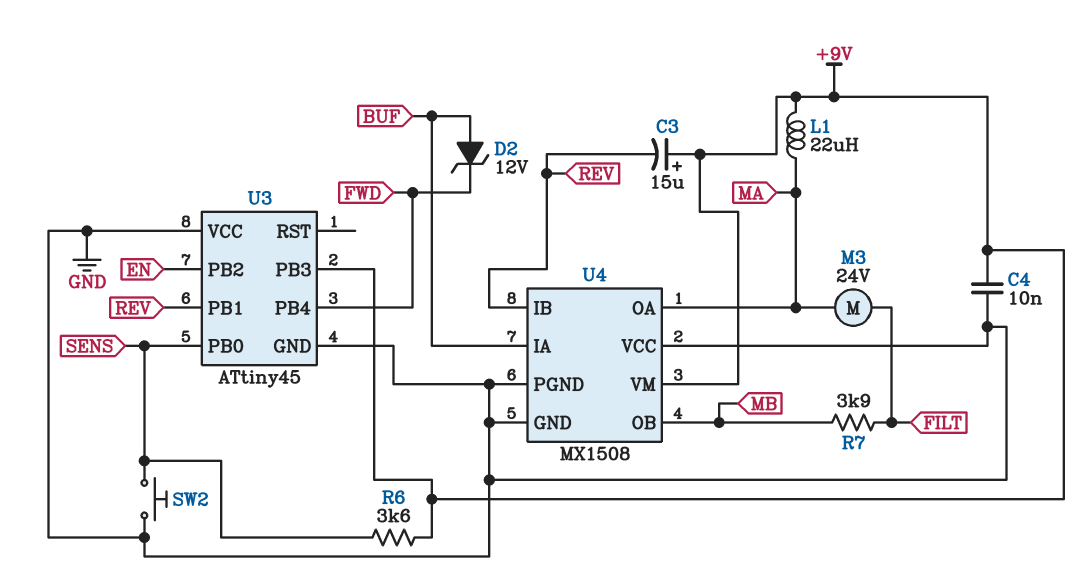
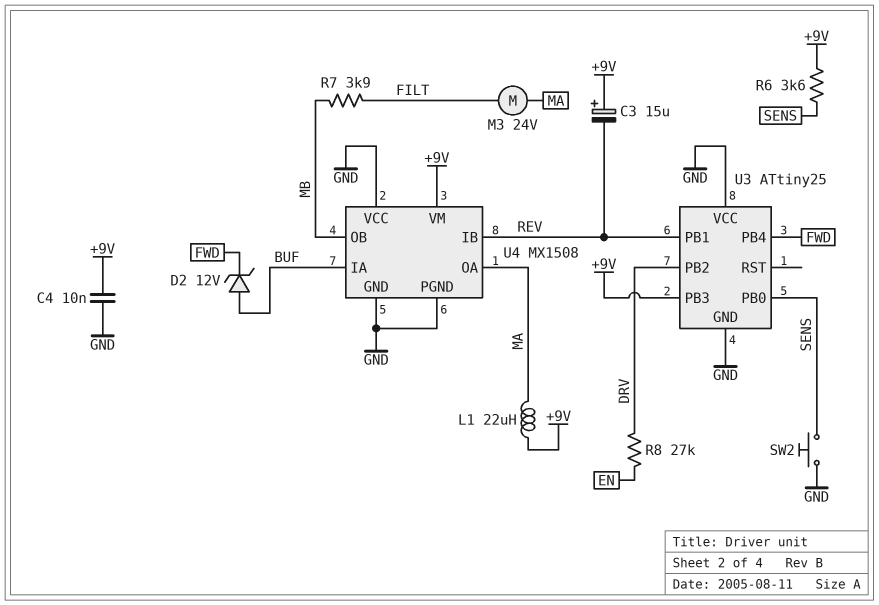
R8: none -> 27k (DRV, EN)
U3: ATtiny45 -> ATtiny25
U3 pin PB2: EN -> DRV

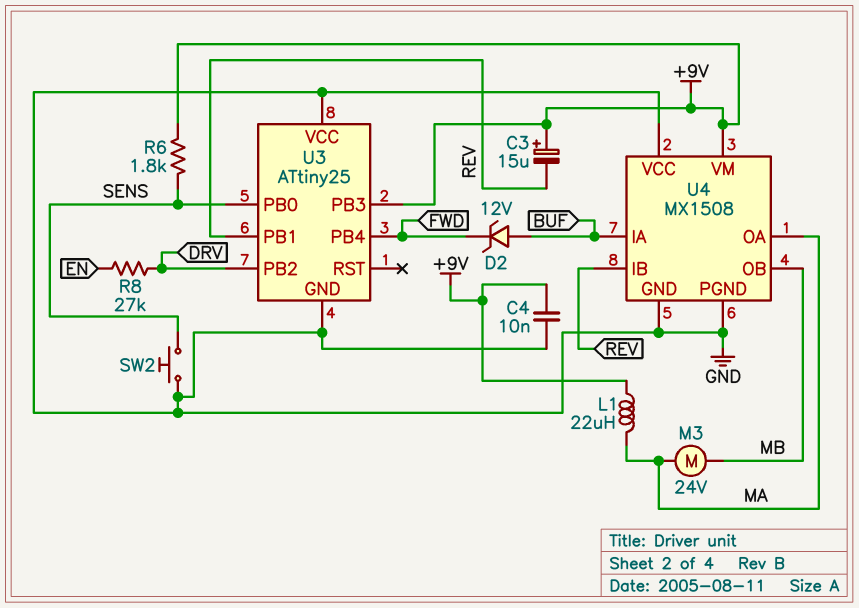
M3: motor 24V (FILT, MA) -> motor 24V (MA, MB)
R6: 3.6k (+9V, SENS) -> 1.8k (+9V, SENS)
R7: 3.9k (FILT, MB) -> none

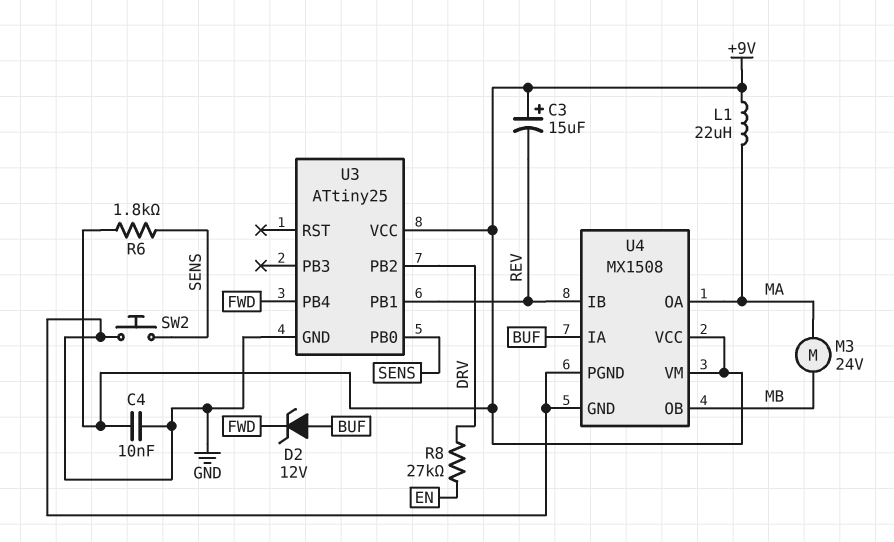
U3 pin PB3: +9V -> none
U3 pin VCC: GND -> +9V
U4 pin VCC: GND -> +9V

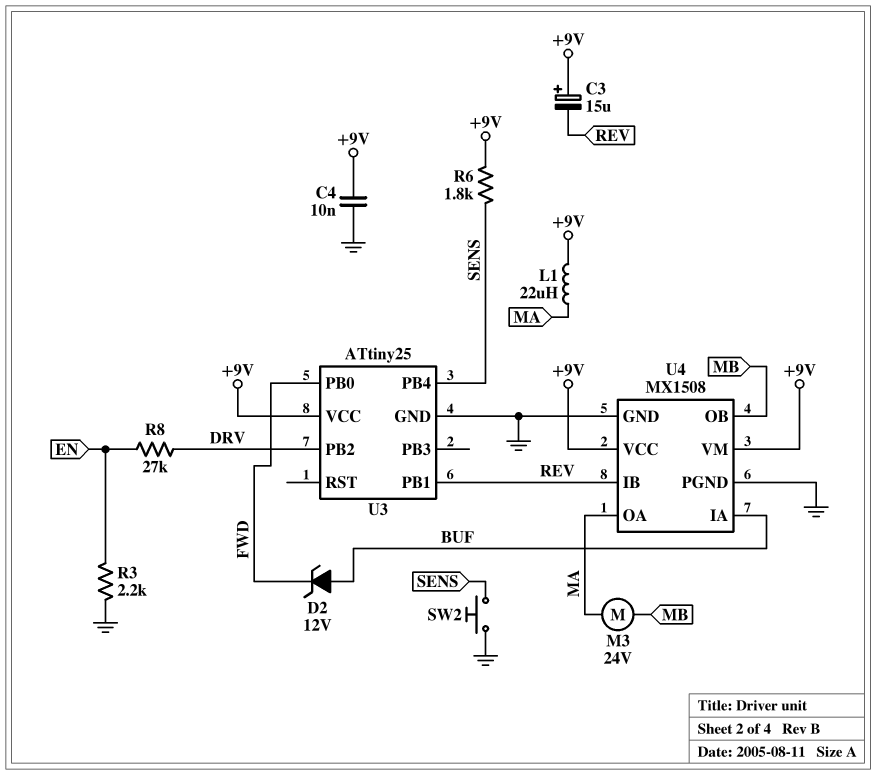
R3: none -> 2.2k (EN, GND)
U3 pin PB0: SENS -> FWD
U3 pin PB4: FWD -> SENS

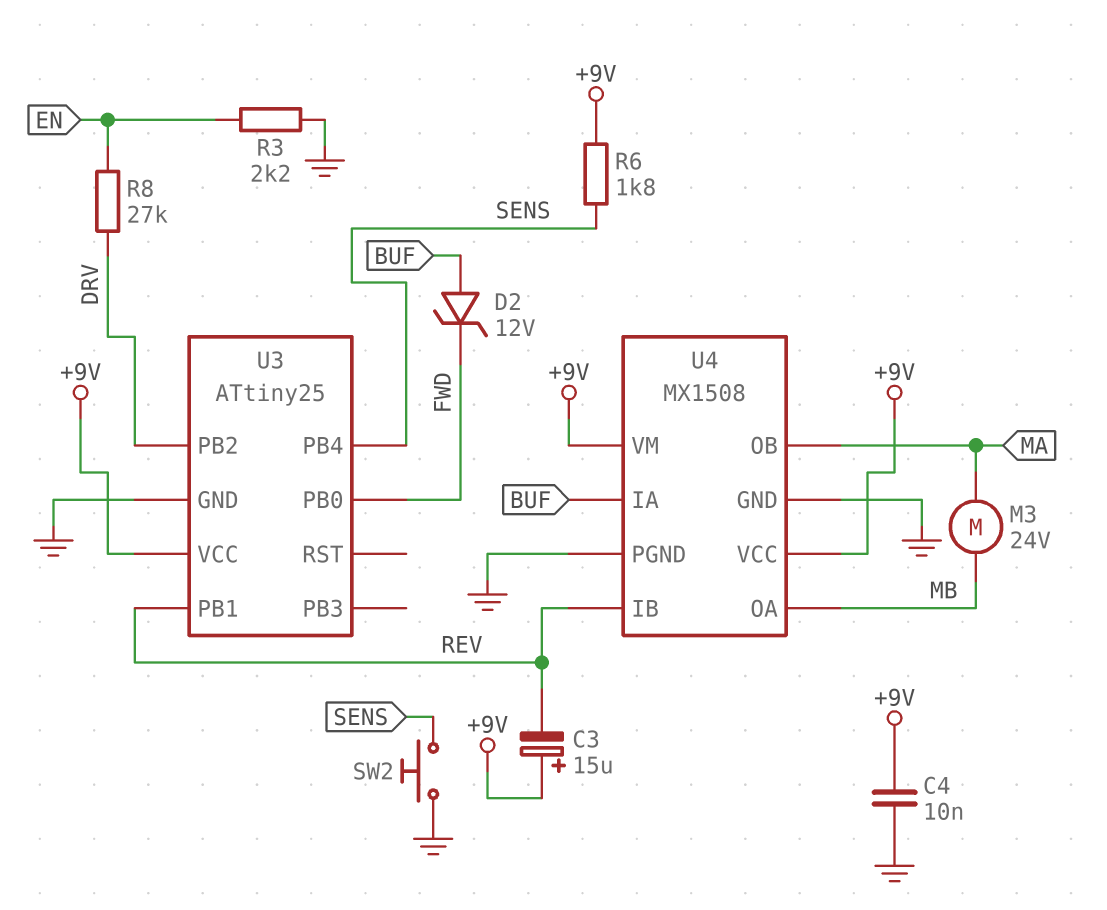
L1: 22uH (+9V, MA) -> none
U4 pin OA: MA -> MB
U4 pin OB: MB -> MA

